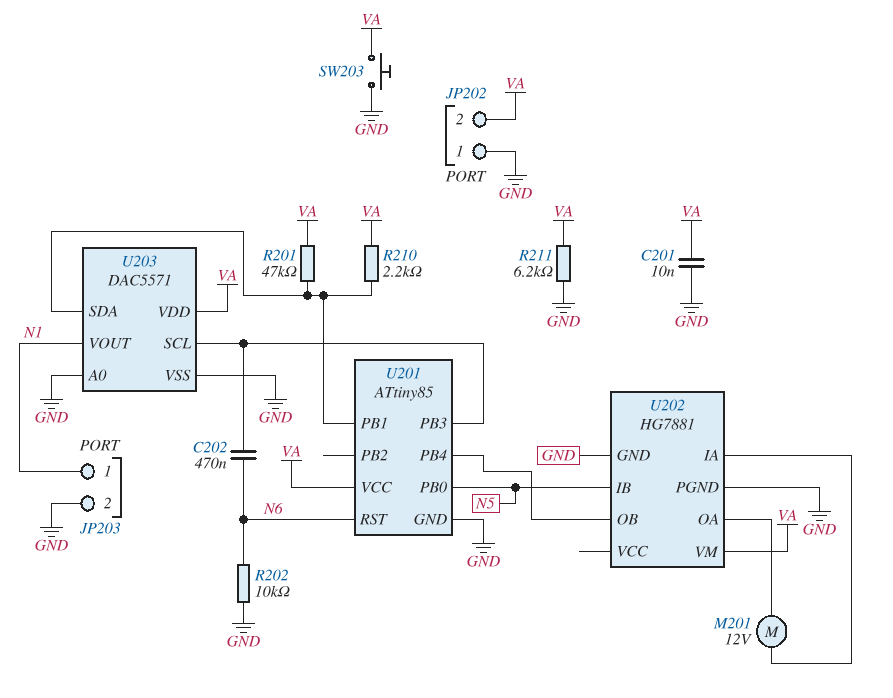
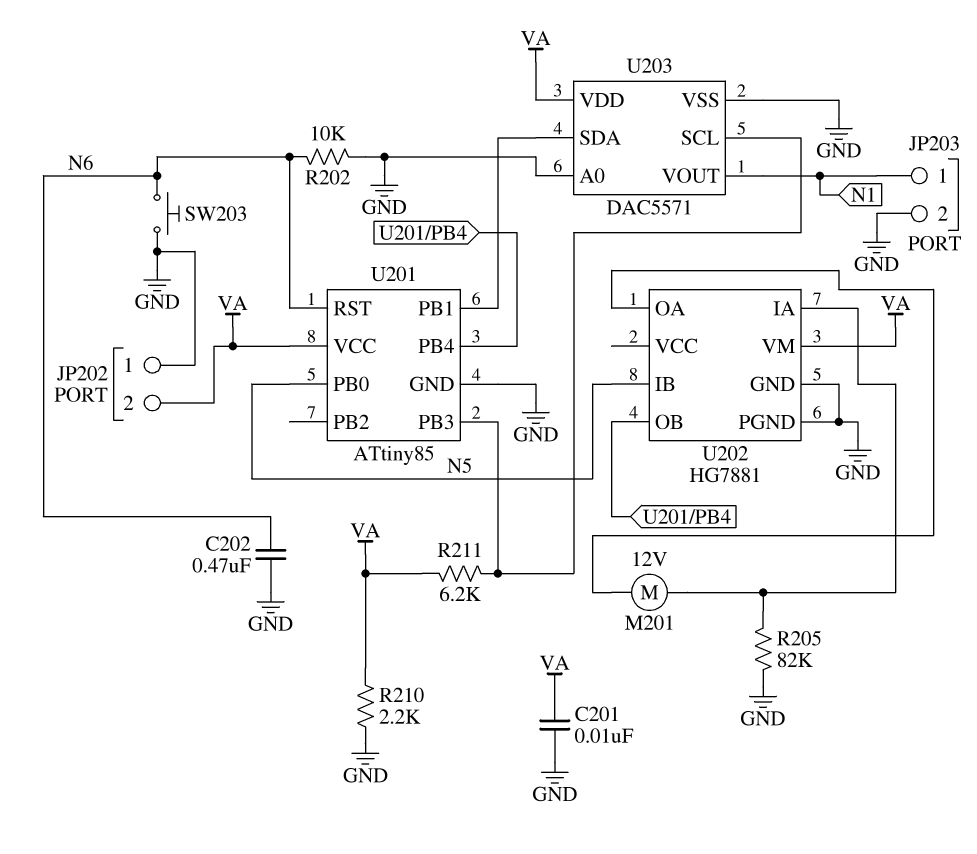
C202: 470nF (N6, U201/PB3) -> 470nF (GND, N6)
R201: 47k (U201/PB1, VA) -> none
R205: none -> 82k (GND, U202/IA)
R210: 2.2k (U201/PB1, VA) -> 2.2k (GND, VA)
R211: 6.2k (GND, VA) -> 6.2k (U201/PB3, VA)
SW203: button (GND, VA) -> button (GND, N6)

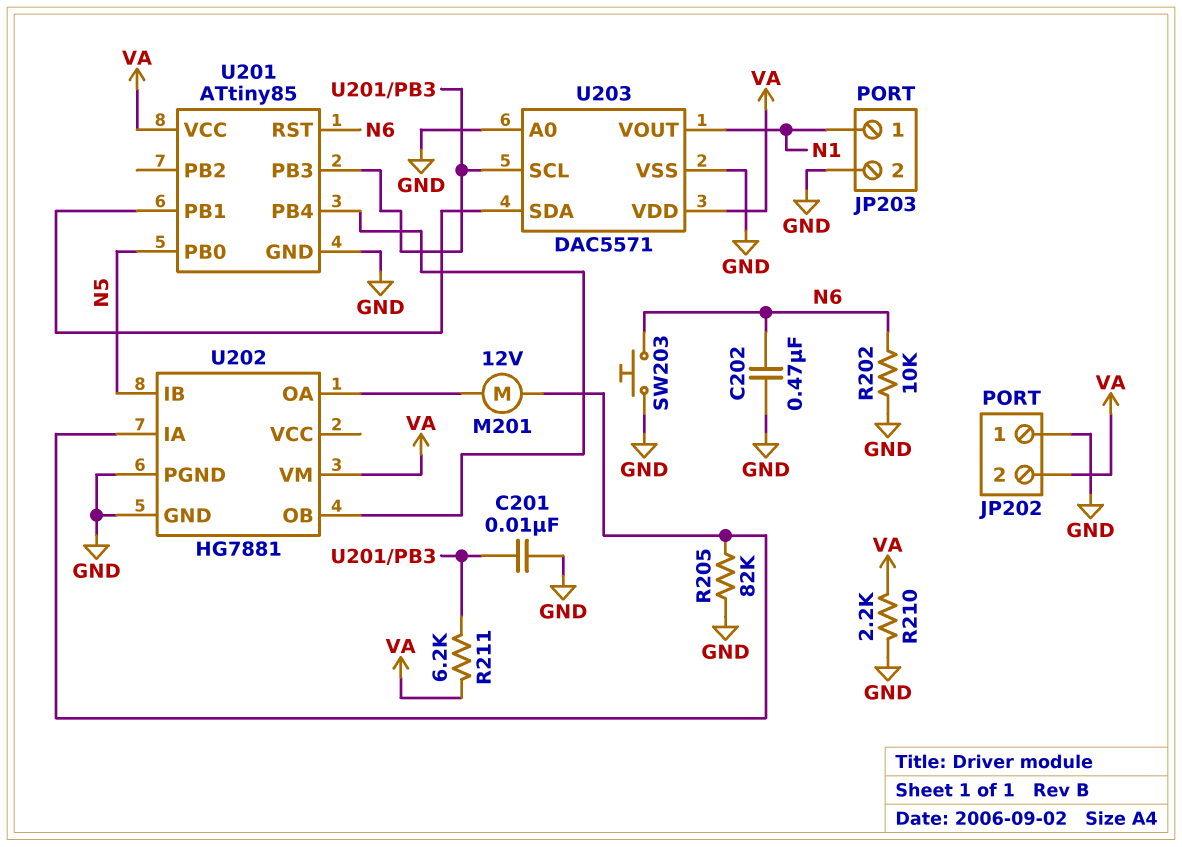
C201: 10nF (GND, VA) -> 10nF (GND, U201/PB3)

